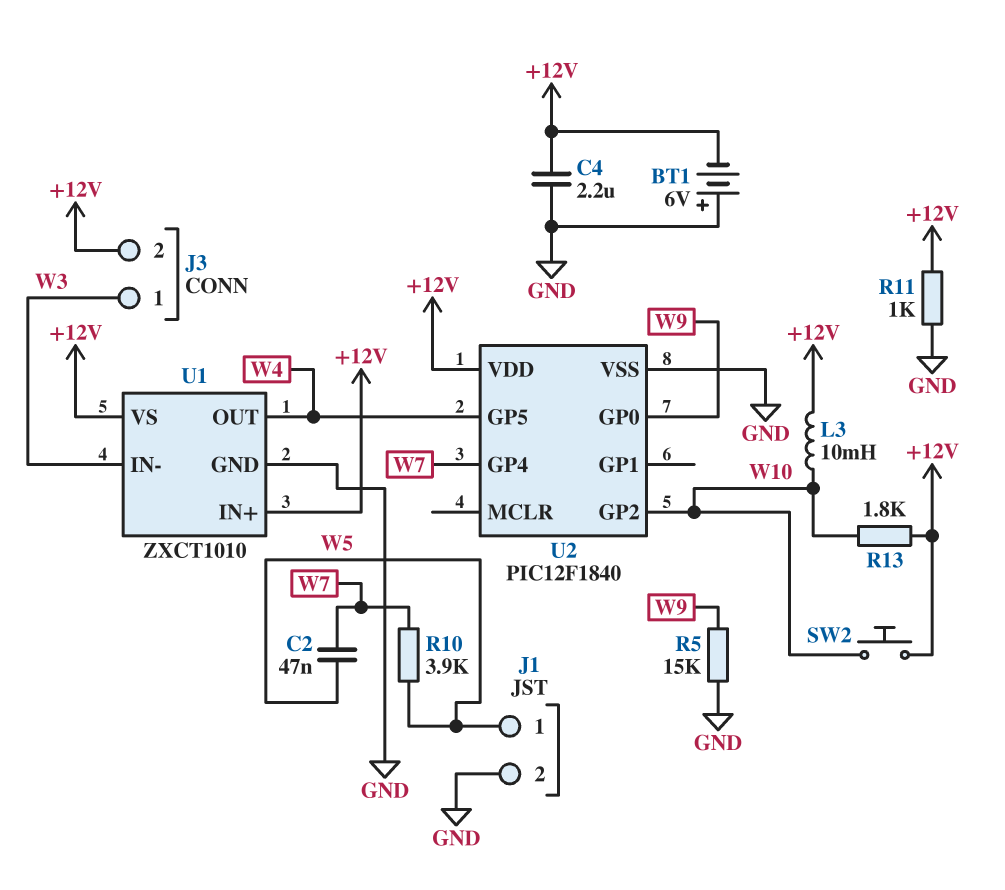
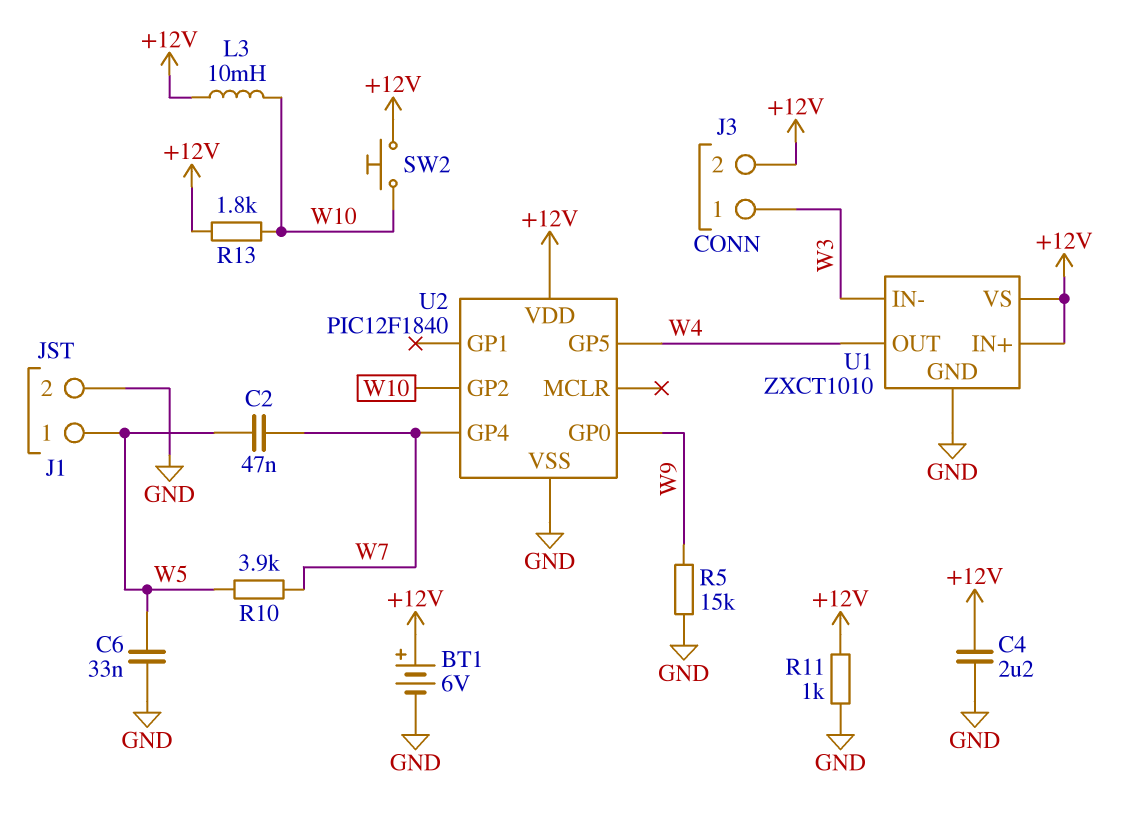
BT1: 6V (plus GND, minus +12V) -> 6V (plus +12V, minus GND)
C6: none -> 33nF (GND, W5)

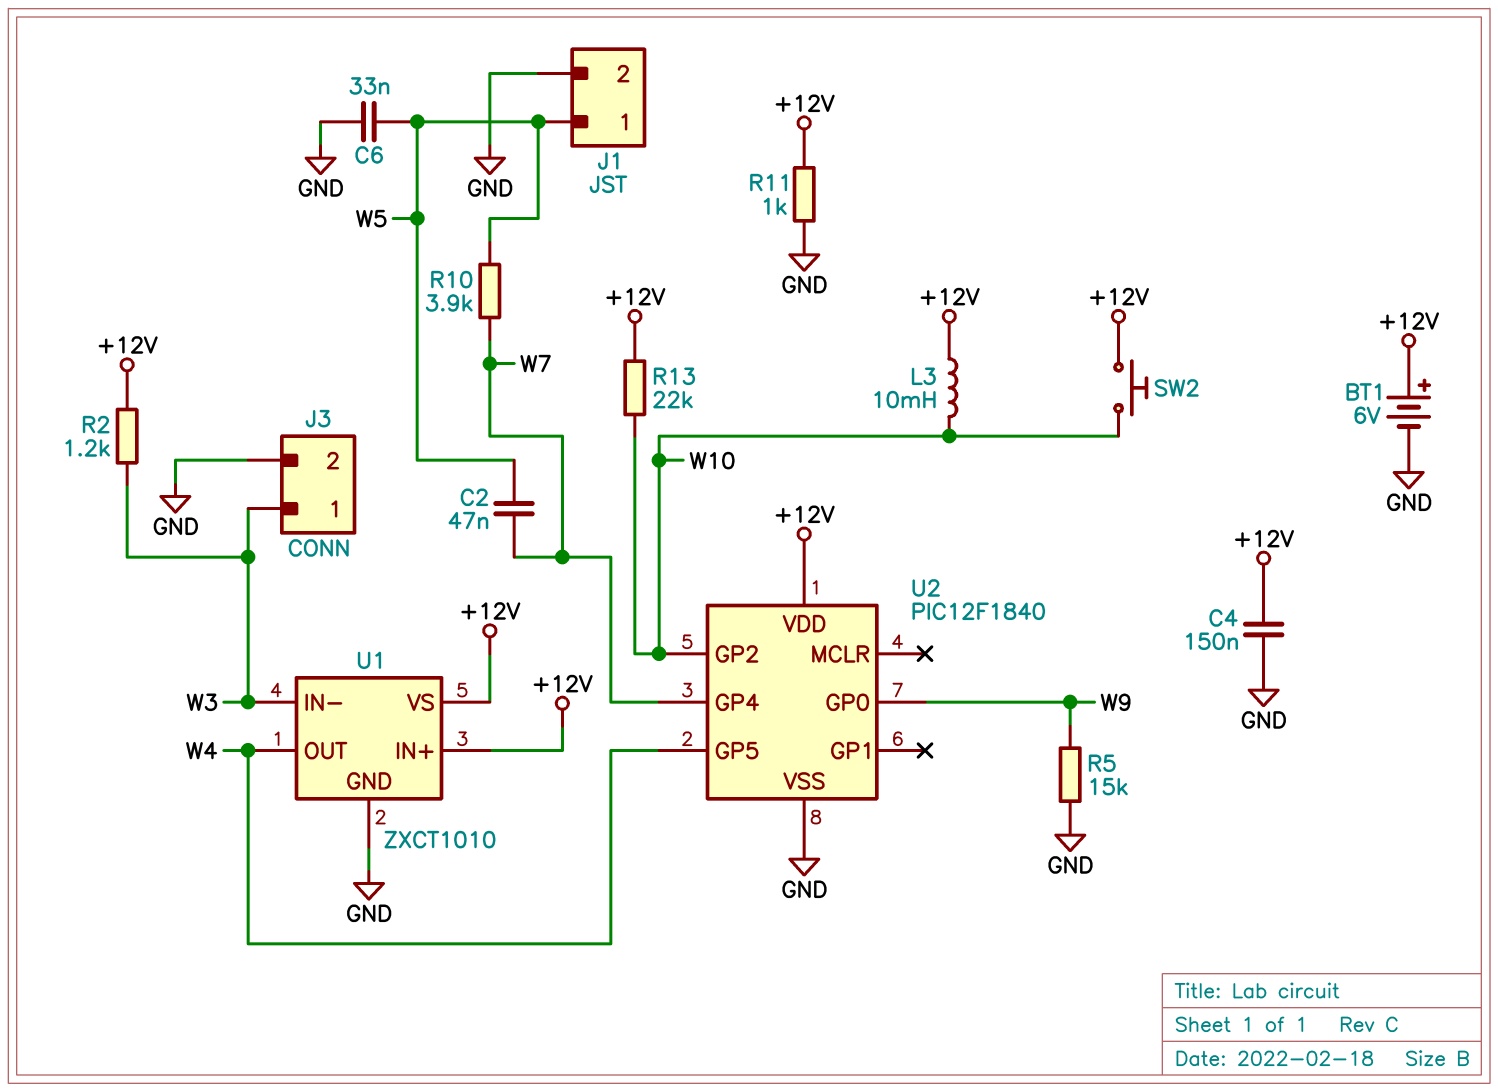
C4: 2.2uF (+12V, GND) -> 150nF (+12V, GND)
J3 pin 2: +12V -> GND
R2: none -> 1.2k (+12V, W3)
R13: 1.8k (+12V, W10) -> 22k (+12V, W10)

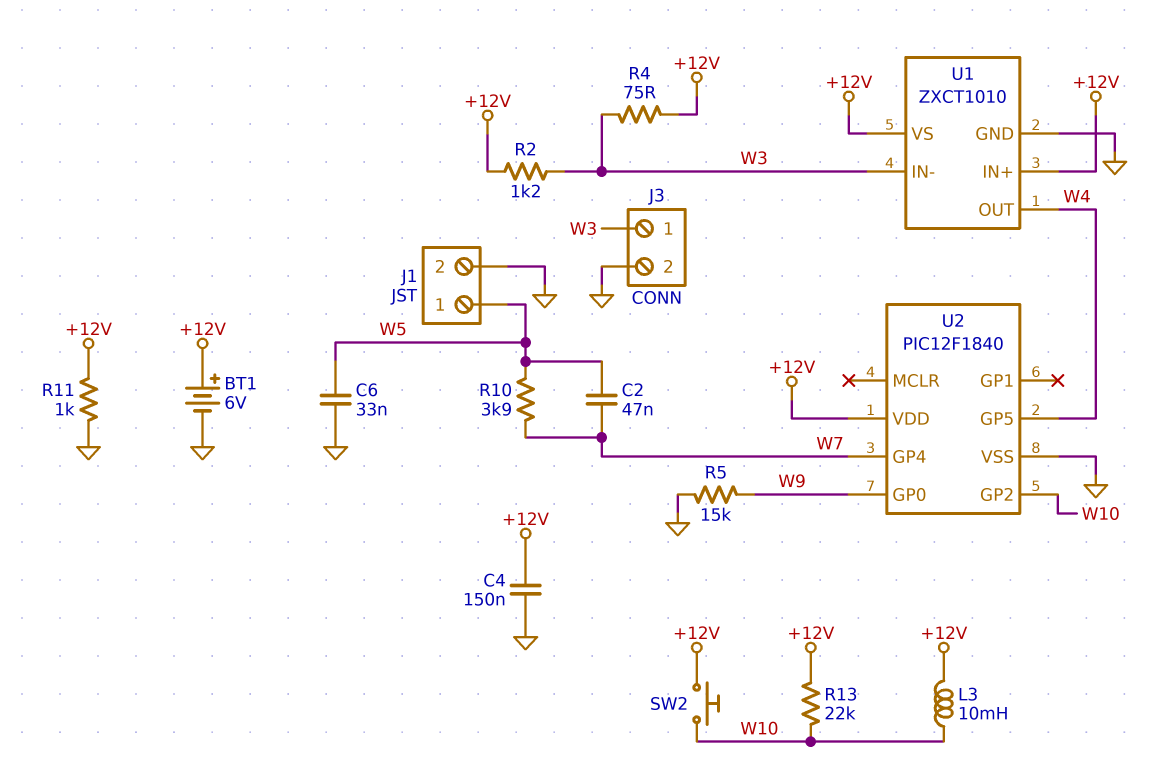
R4: none -> 75 (+12V, W3)

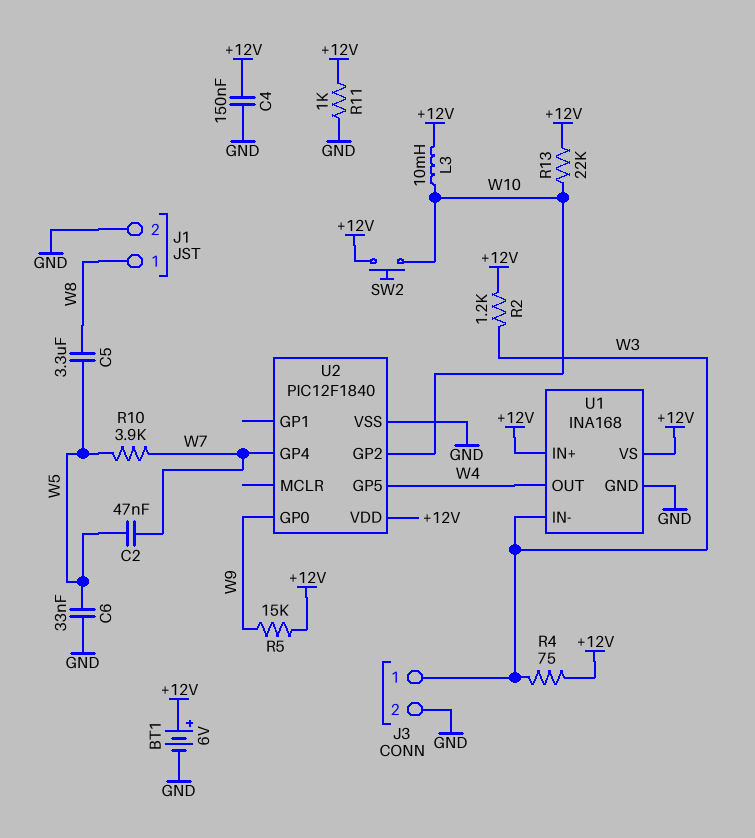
C5: none -> 3.3uF (W5, W8)
J1 pin 1: W5 -> W8
R5: 15k (GND, W9) -> 15k (+12V, W9)
U1: ZXCT1010 -> INA168

